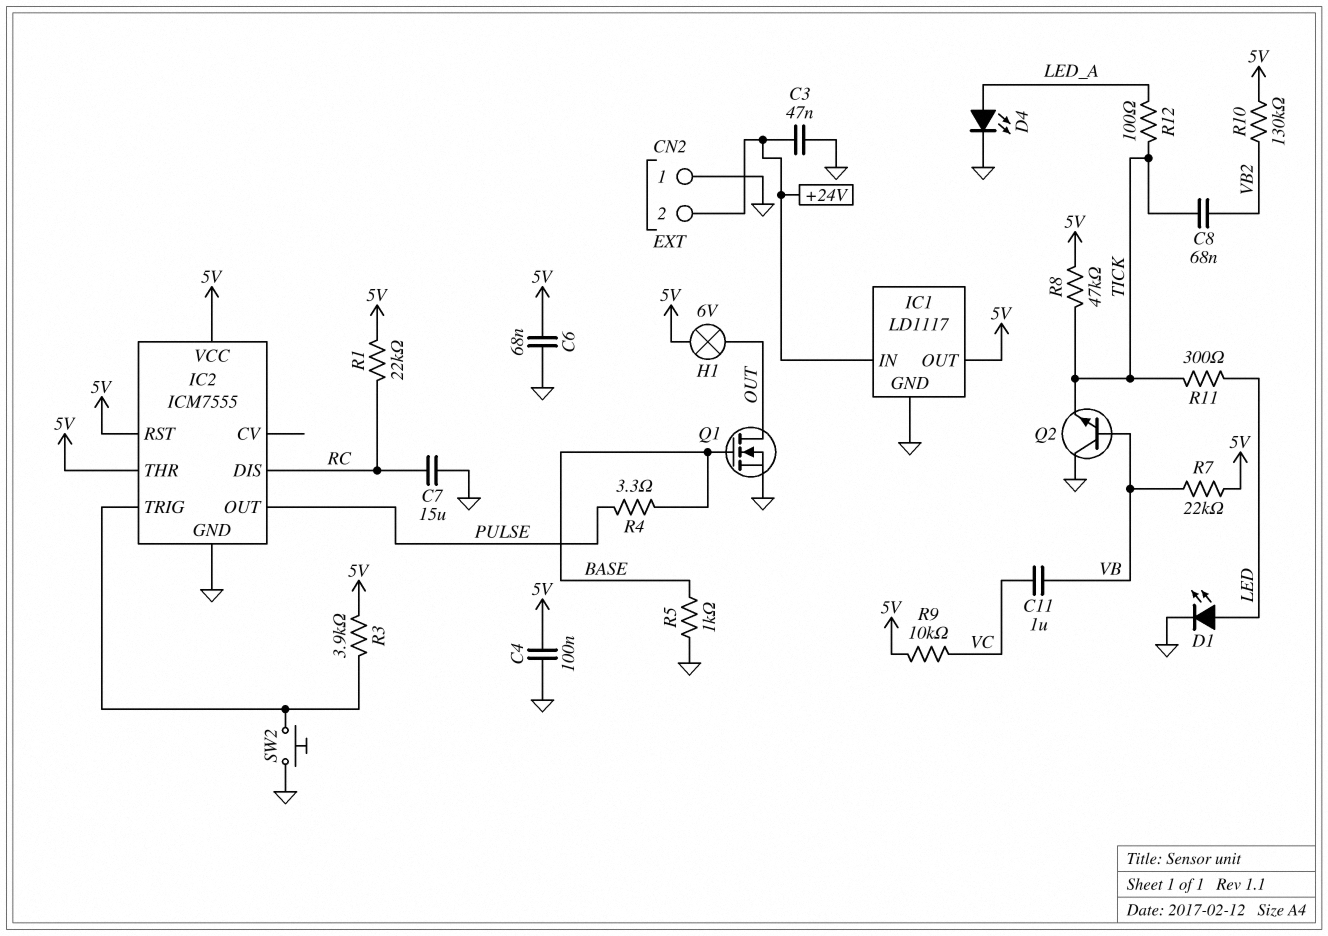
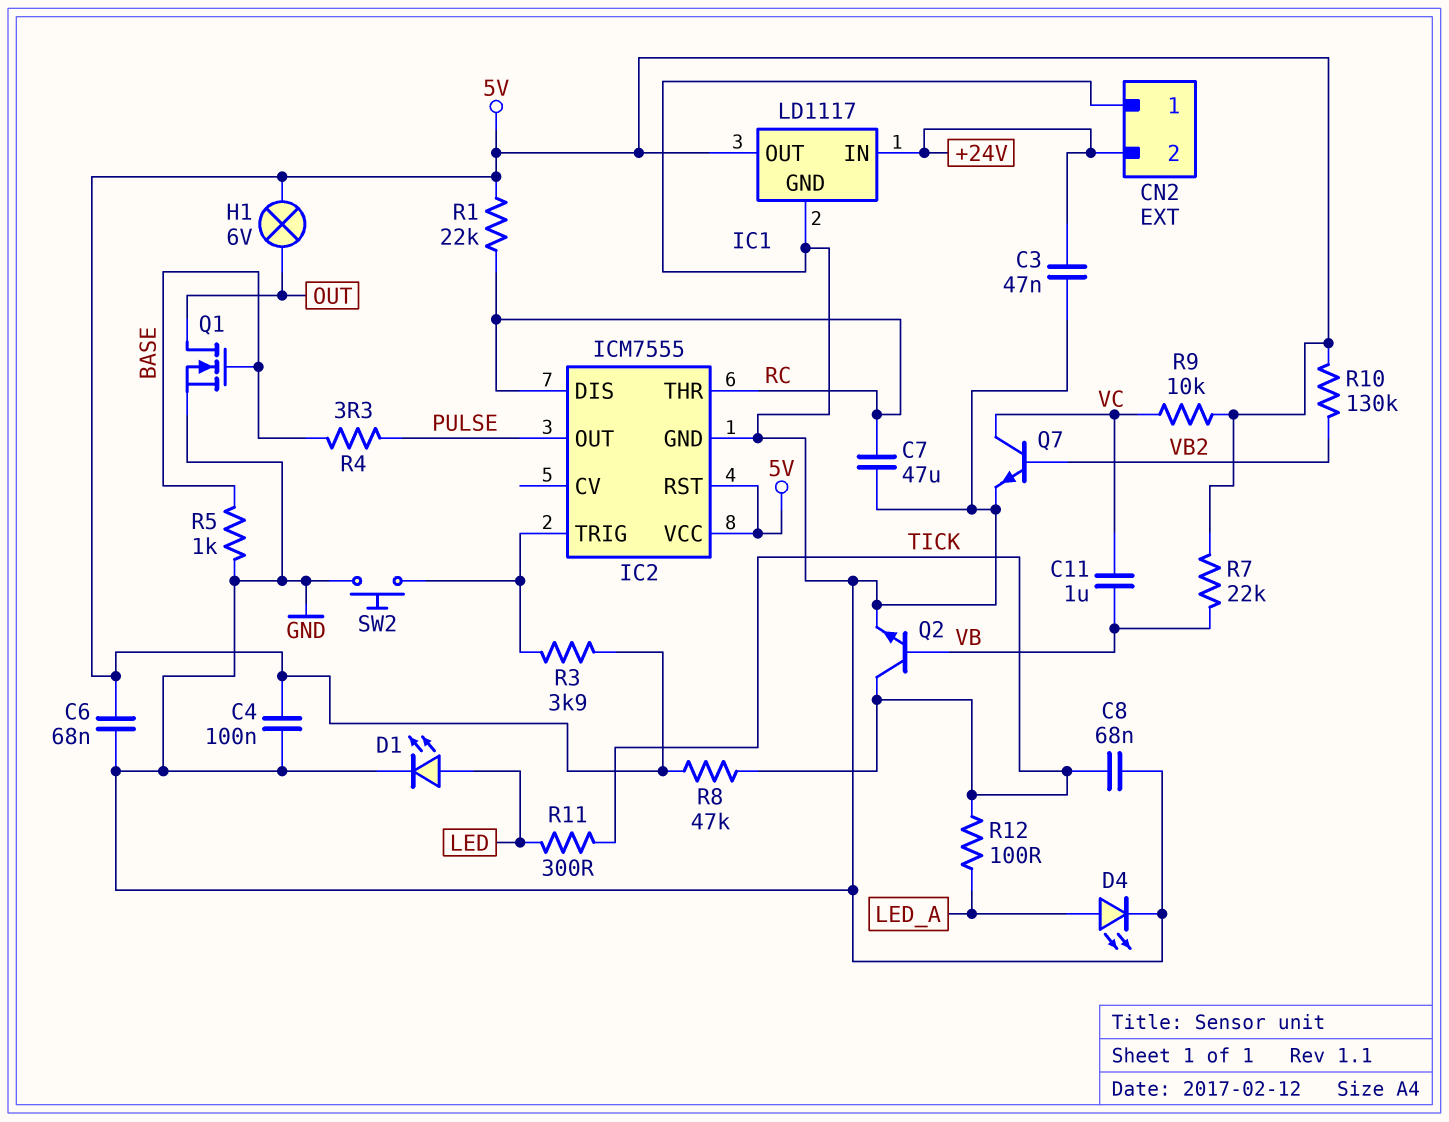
C7: 15uF (GND, RC) -> 47uF (GND, RC)
C8: 68nF (TICK, VB2) -> 68nF (GND, TICK)
IC2 pin THR: 5V -> RC
Q2: NPN (B VB, C GND, E TICK) -> NPN (B VB, C TICK, E GND)
Q7: none -> NPN (B VB2, C VC, E GND)

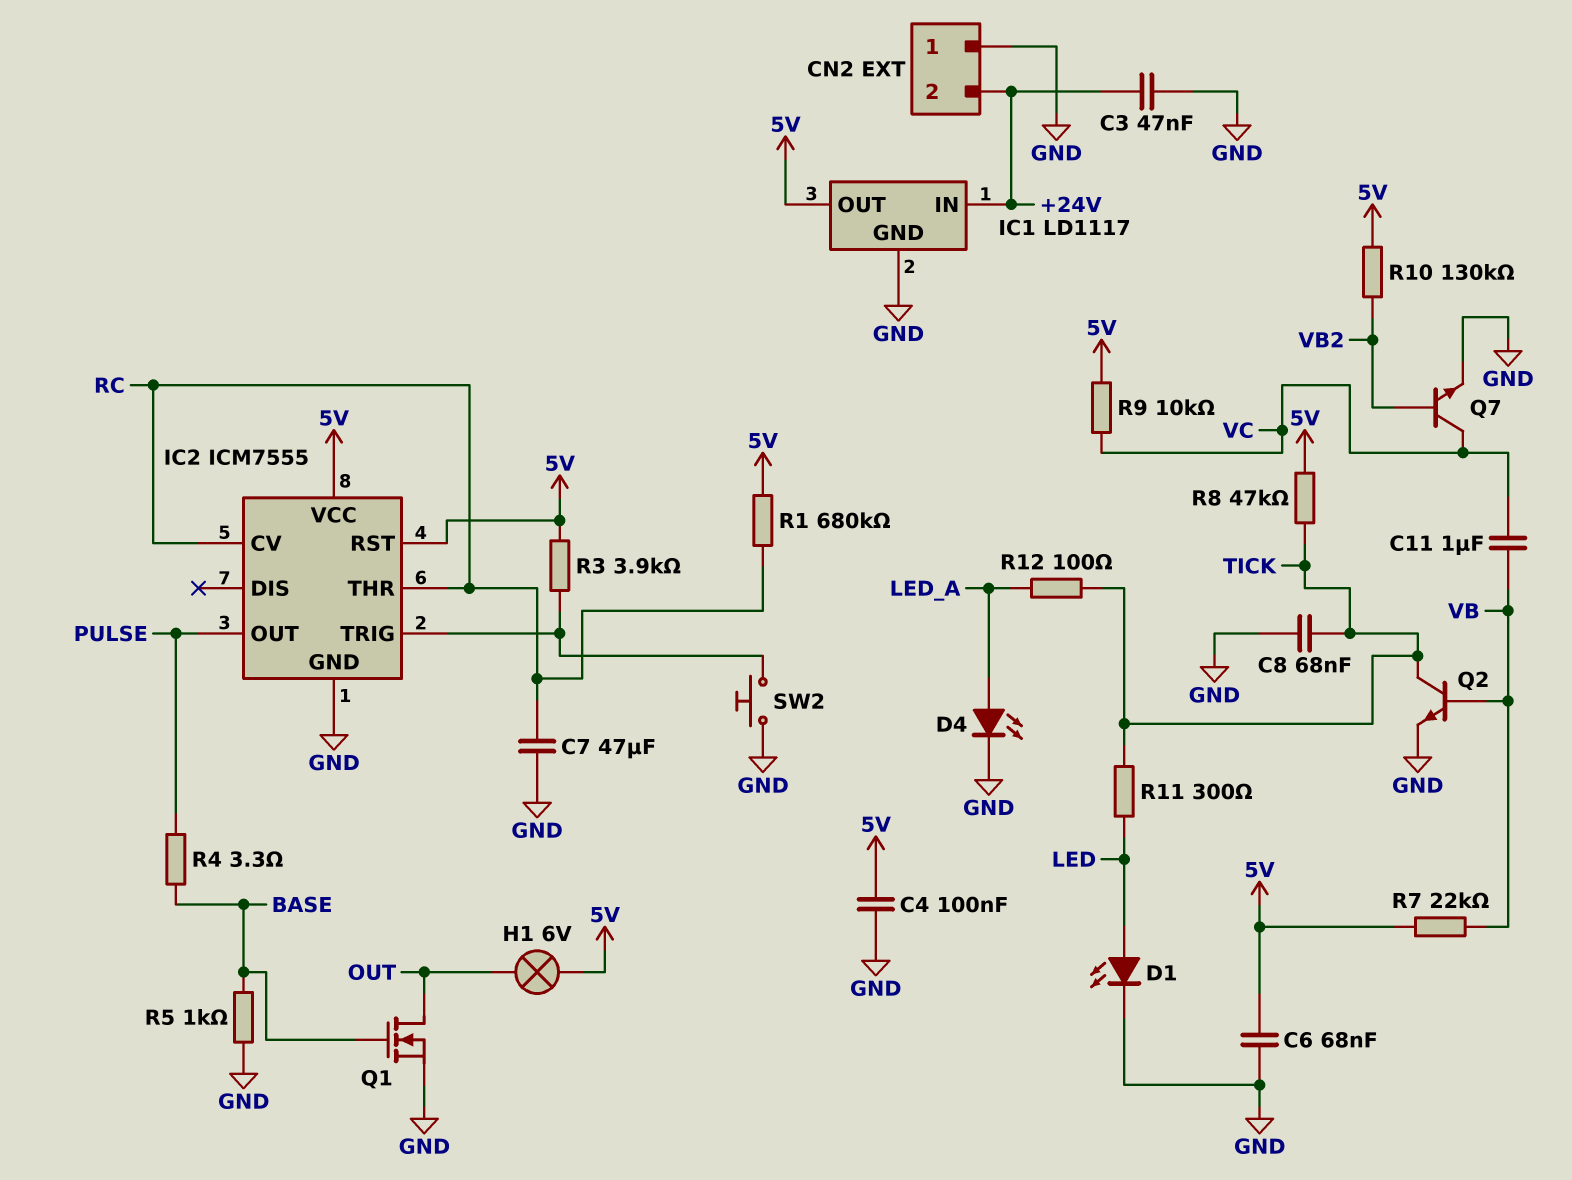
IC2 pin CV: none -> RC
IC2 pin DIS: RC -> none
R1: 22k (5V, RC) -> 680k (5V, RC)

